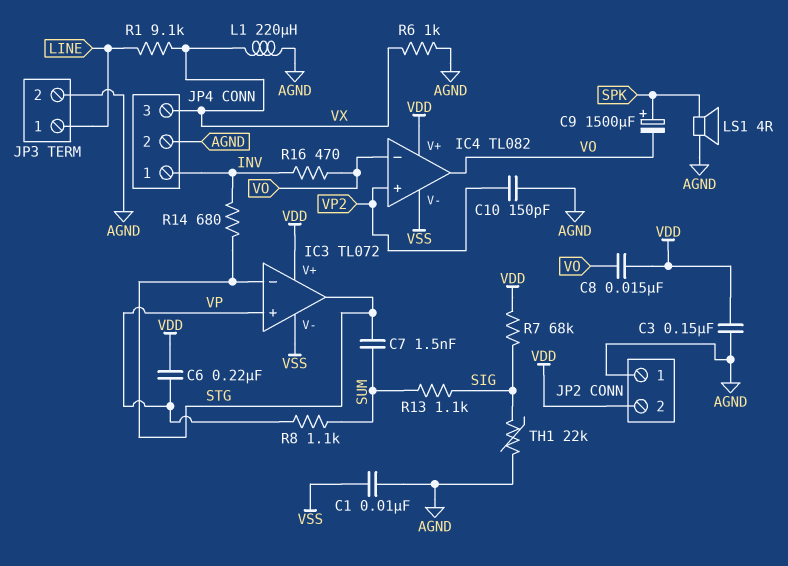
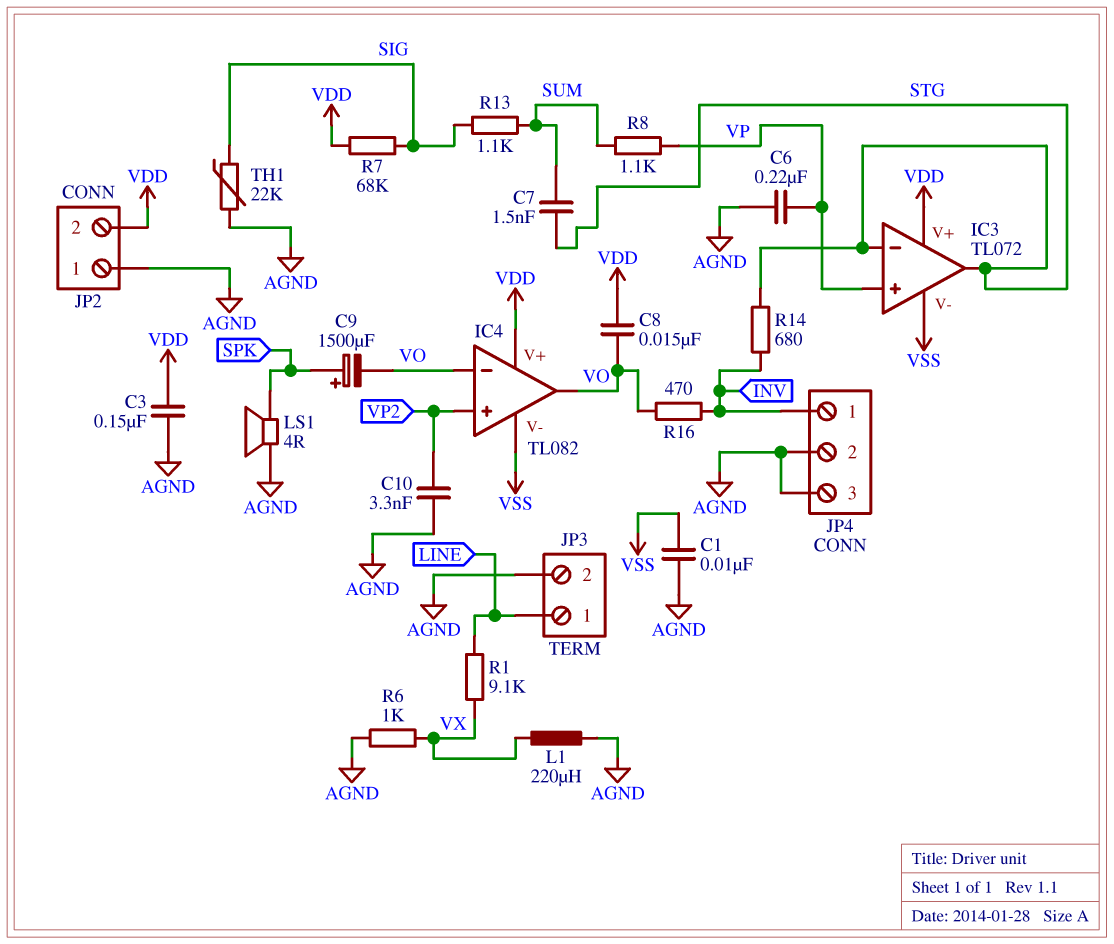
C6: 220nF (VDD, VP) -> 220nF (AGND, VP)
C10: 150pF (AGND, VP2) -> 3.3nF (AGND, VP2)
JP4 pin 3: VX -> AGND

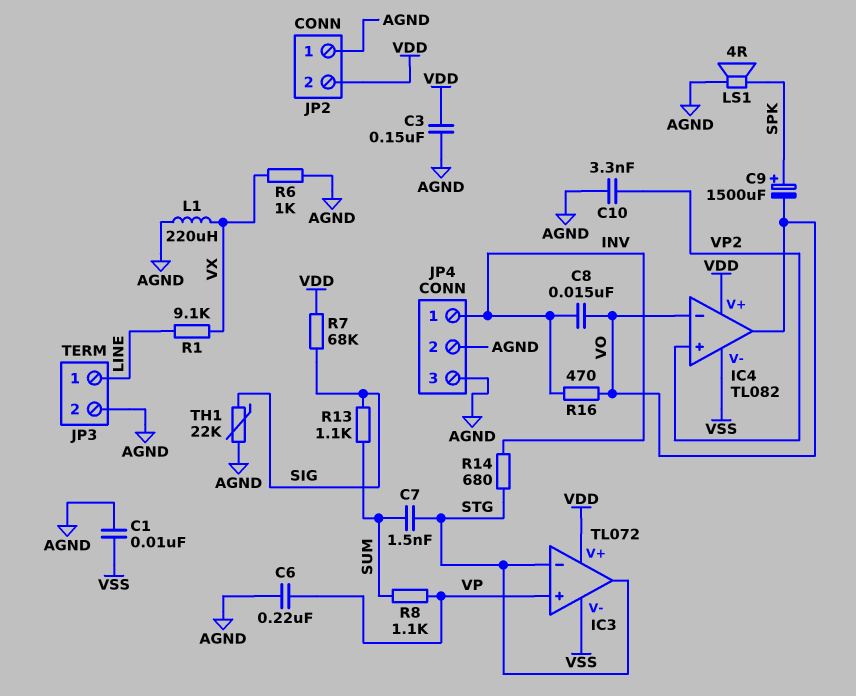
C8: 15nF (VDD, VO) -> 15nF (INV, VO)

